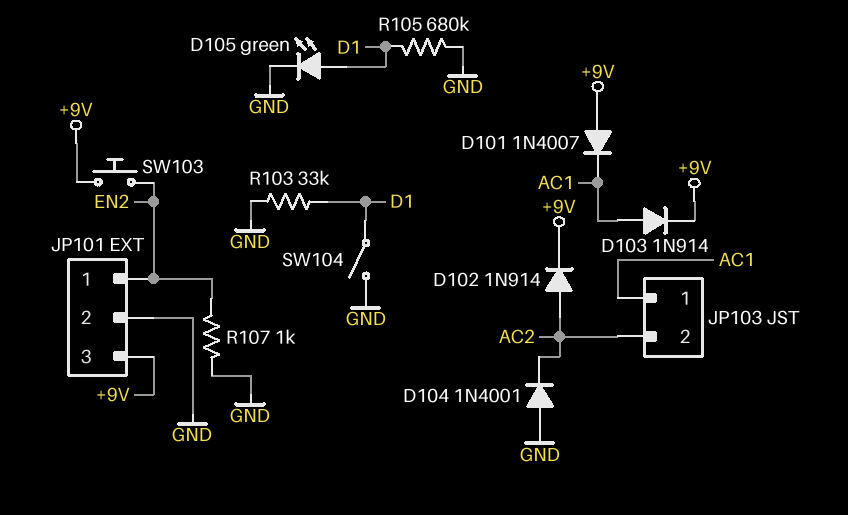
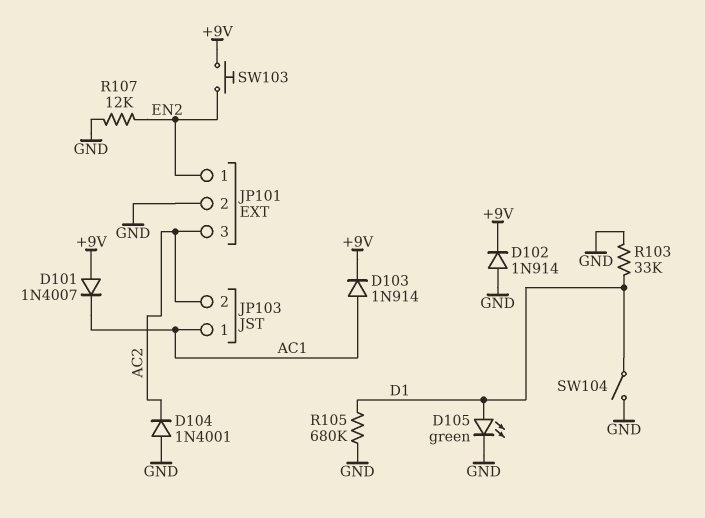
D102: diode 1N914 (A AC2, K +9V) -> diode 1N914 (A GND, K +9V)
JP101 pin 3: +9V -> AC2
R107: 1k (EN2, GND) -> 12k (EN2, GND)

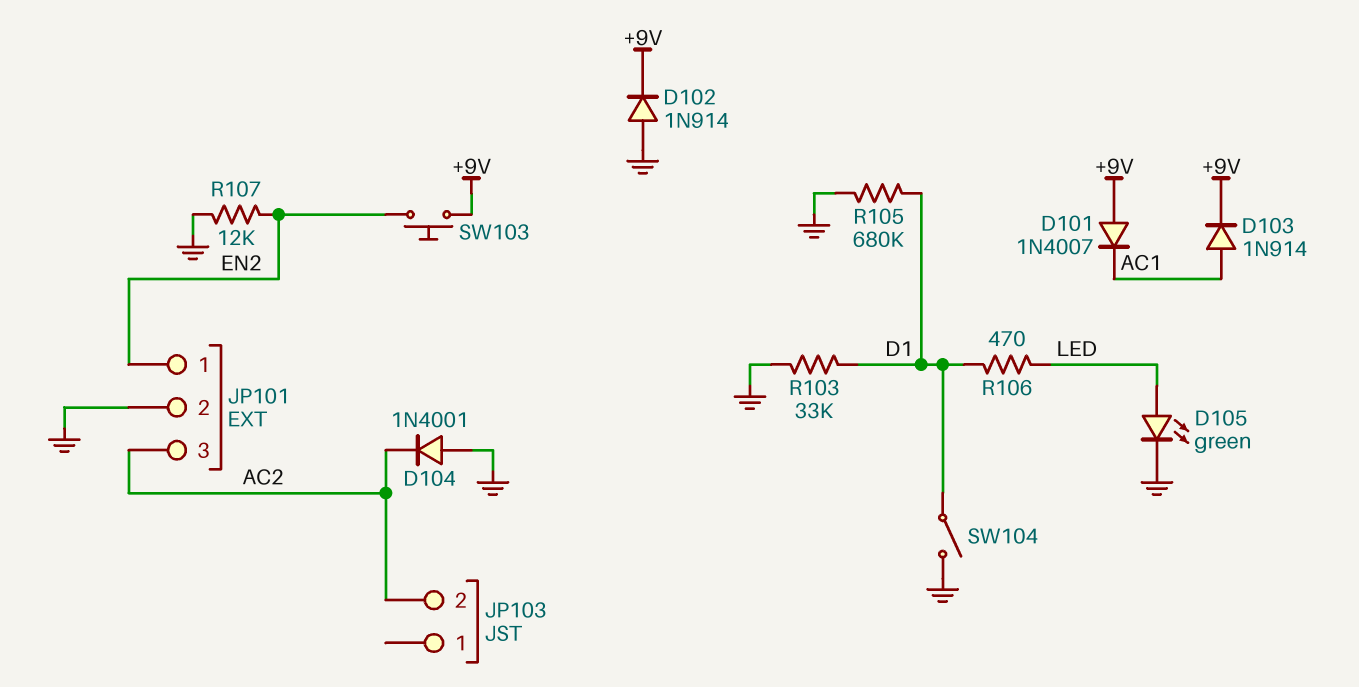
D105: LED green (A D1, K GND) -> LED green (A LED, K GND)
JP103 pin 1: AC1 -> none
R106: none -> 470 (D1, LED)

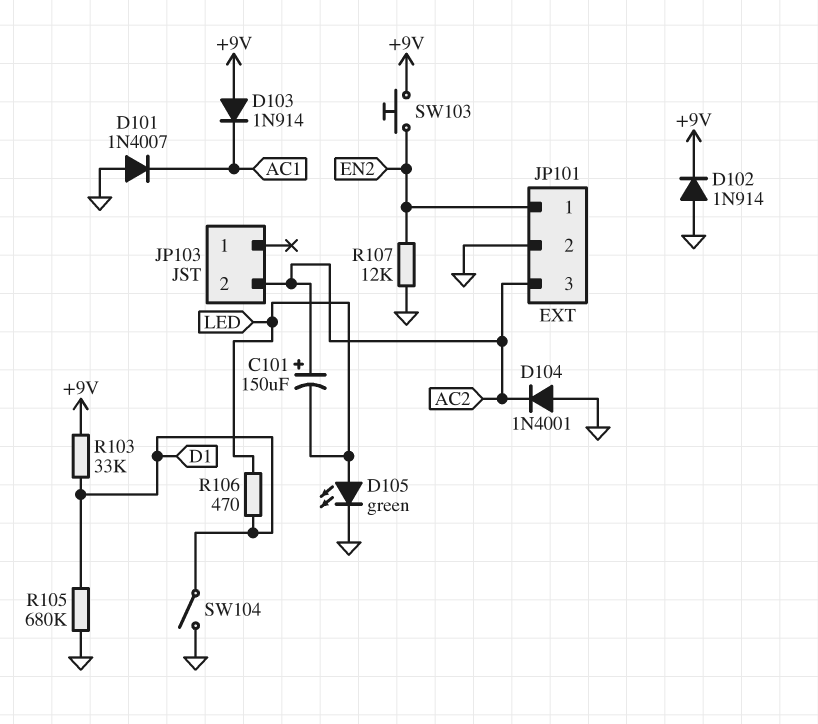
C101: none -> 150uF (plus AC2, minus LED)
D101: diode 1N4007 (A +9V, K AC1) -> diode 1N4007 (A GND, K AC1)
D103: diode 1N914 (A AC1, K +9V) -> diode 1N914 (A +9V, K AC1)
R103: 33k (D1, GND) -> 33k (+9V, D1)

